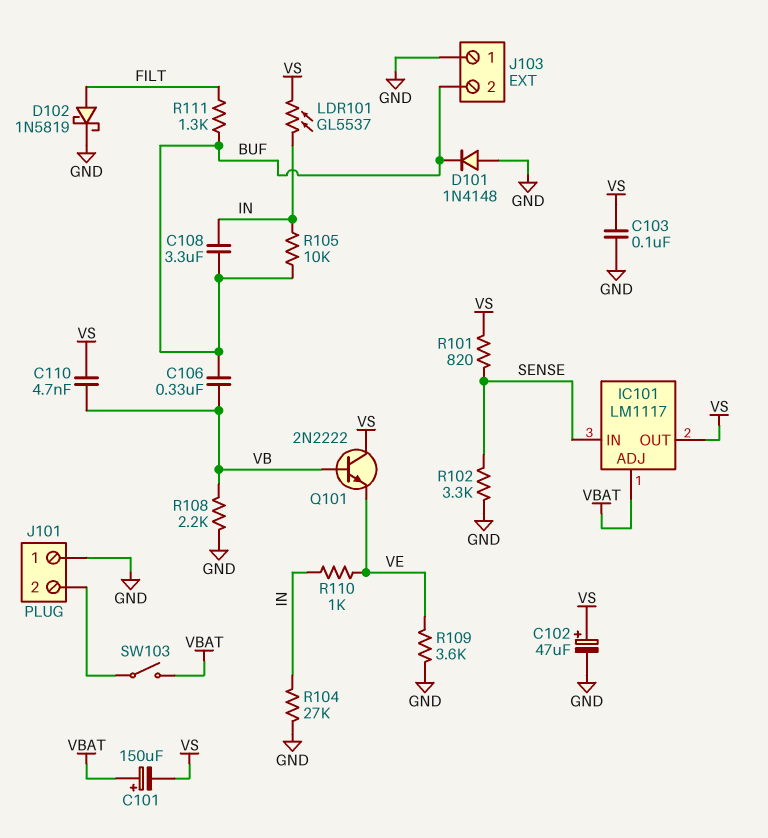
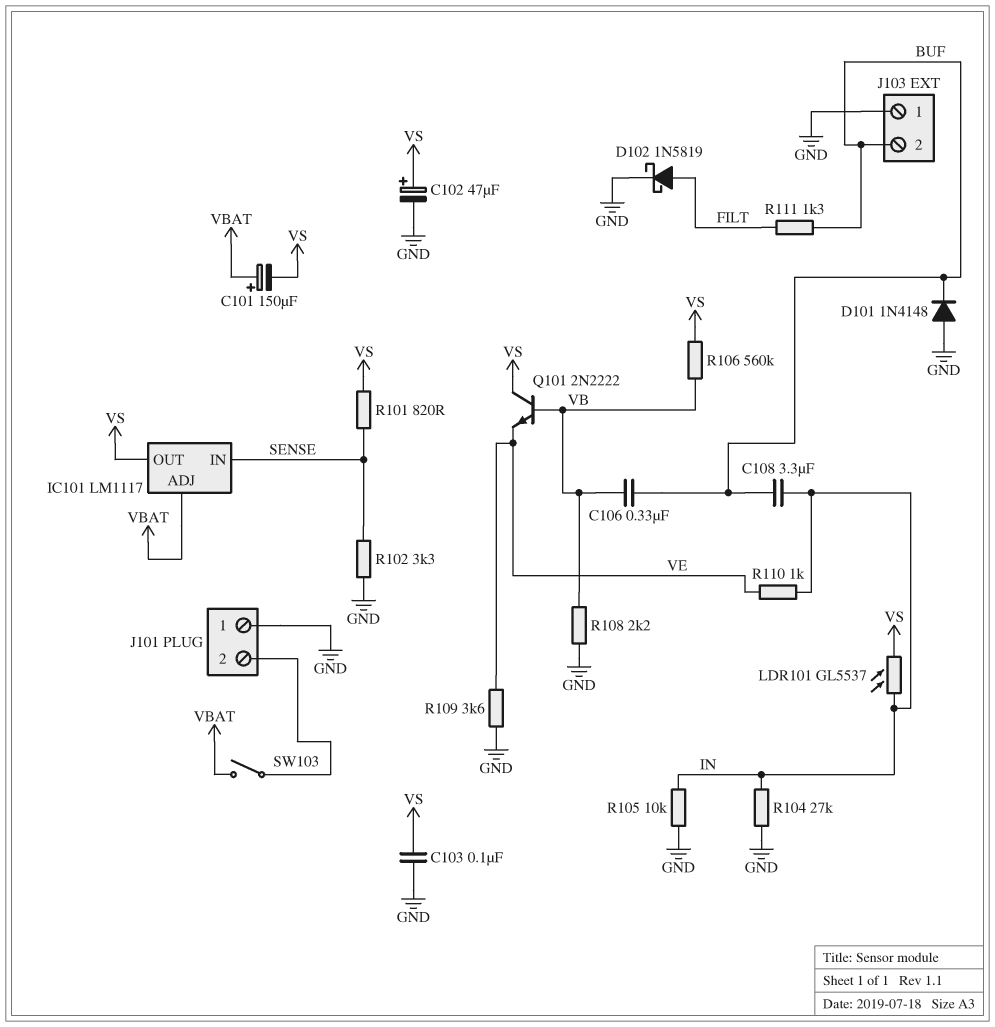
C110: 4.7nF (VB, VS) -> none
R105: 10k (BUF, IN) -> 10k (GND, IN)
R106: none -> 560k (VB, VS)

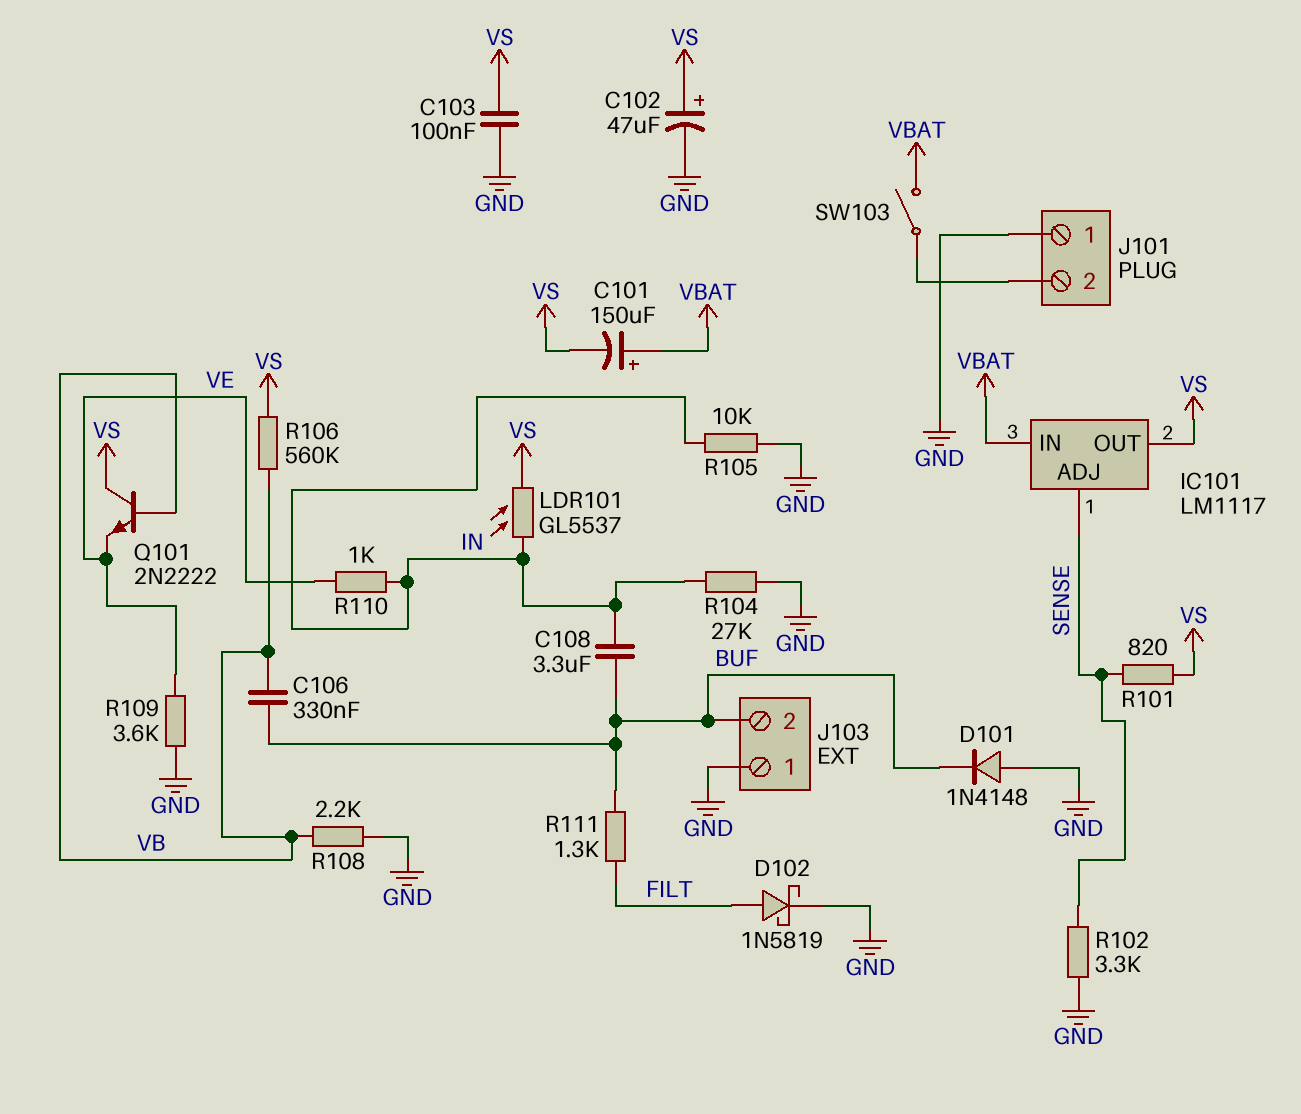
IC101 pin ADJ: VBAT -> SENSE
IC101 pin IN: SENSE -> VBAT

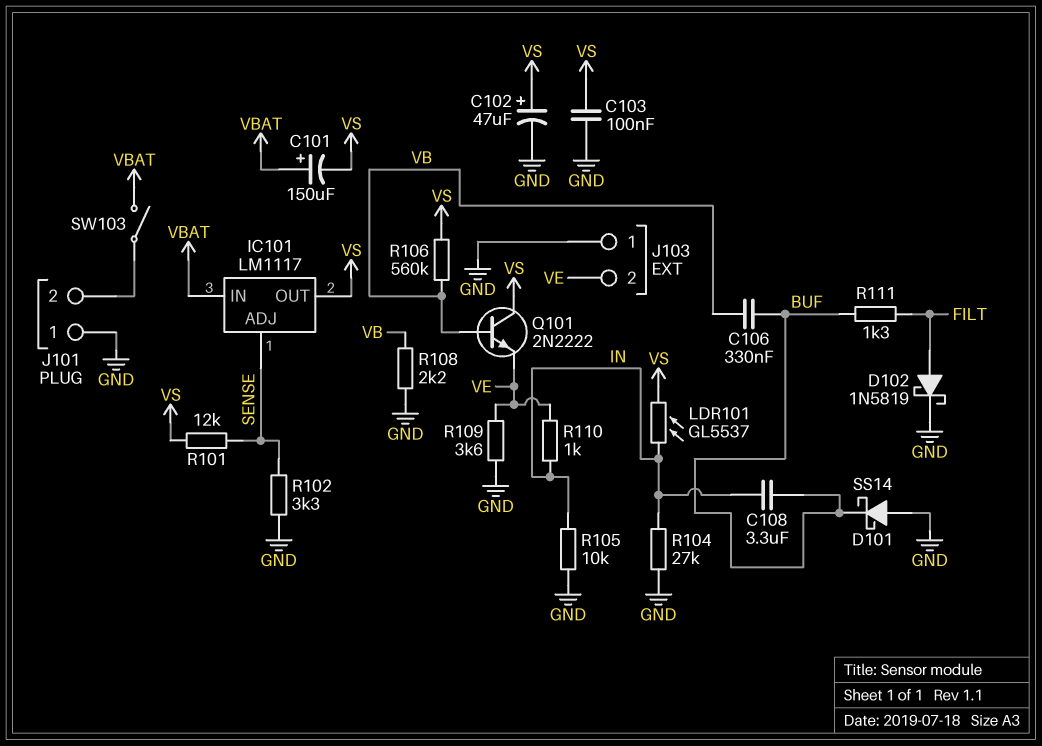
D101: diode 1N4148 (A GND, K BUF) -> schottky SS14 (A GND, K BUF)
J103 pin 2: BUF -> VE
R101: 820 (SENSE, VS) -> 12k (SENSE, VS)

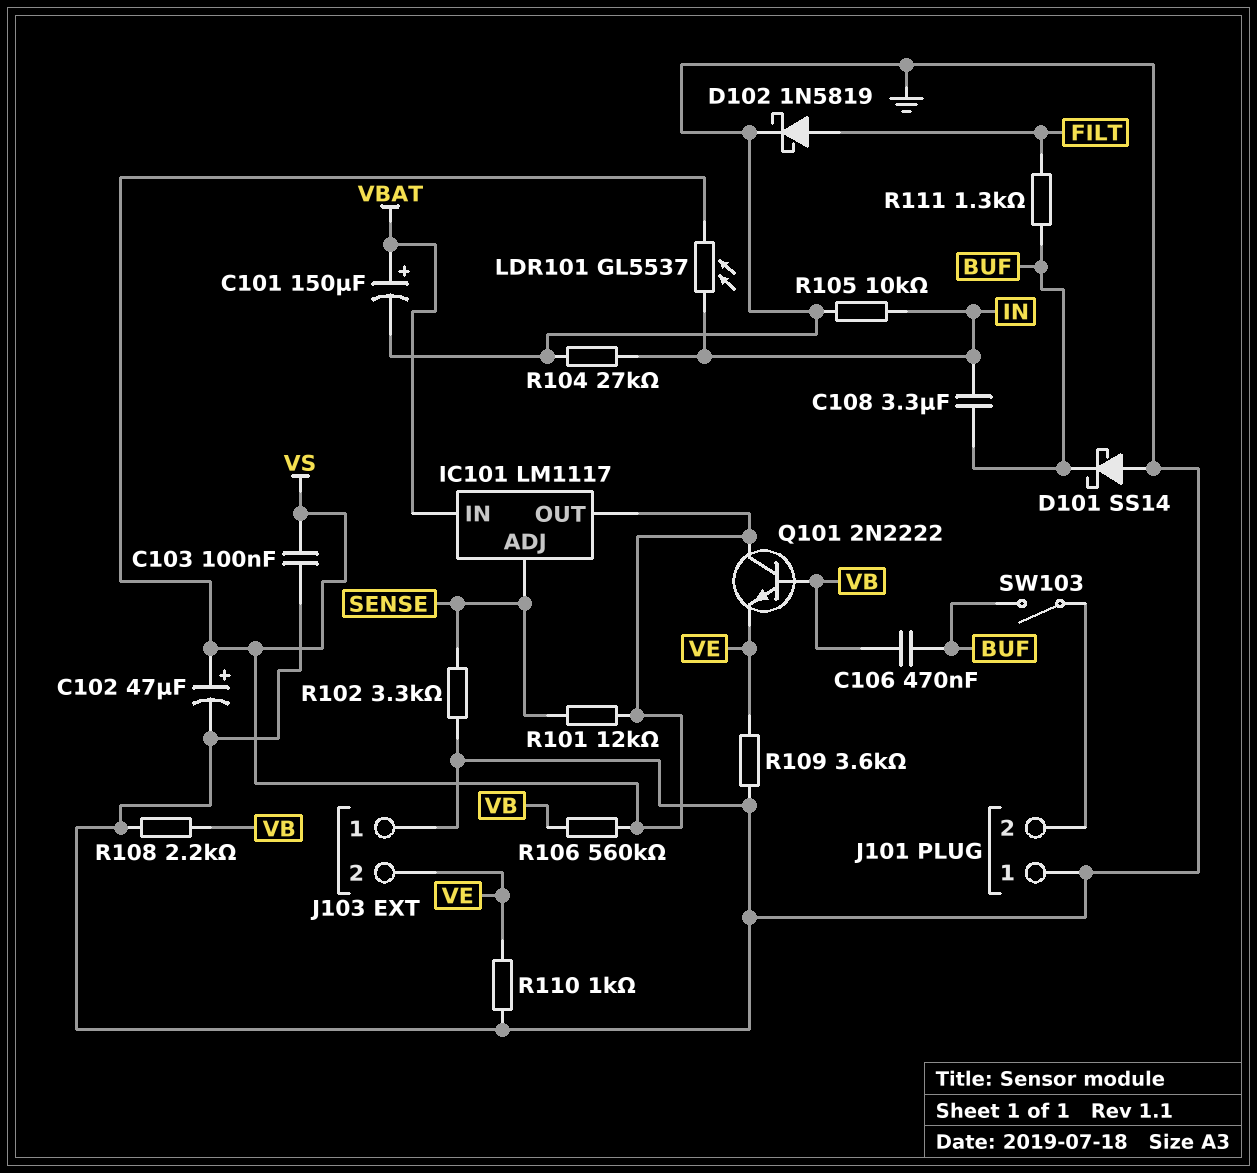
C101: 150uF (plus VBAT, minus VS) -> 150uF (plus VBAT, minus GND)
C106: 330nF (BUF, VB) -> 470nF (BUF, VB)
R110: 1k (IN, VE) -> 1k (GND, VE)
SW103: switch (J101/2, VBAT) -> switch (BUF, J101/2)

